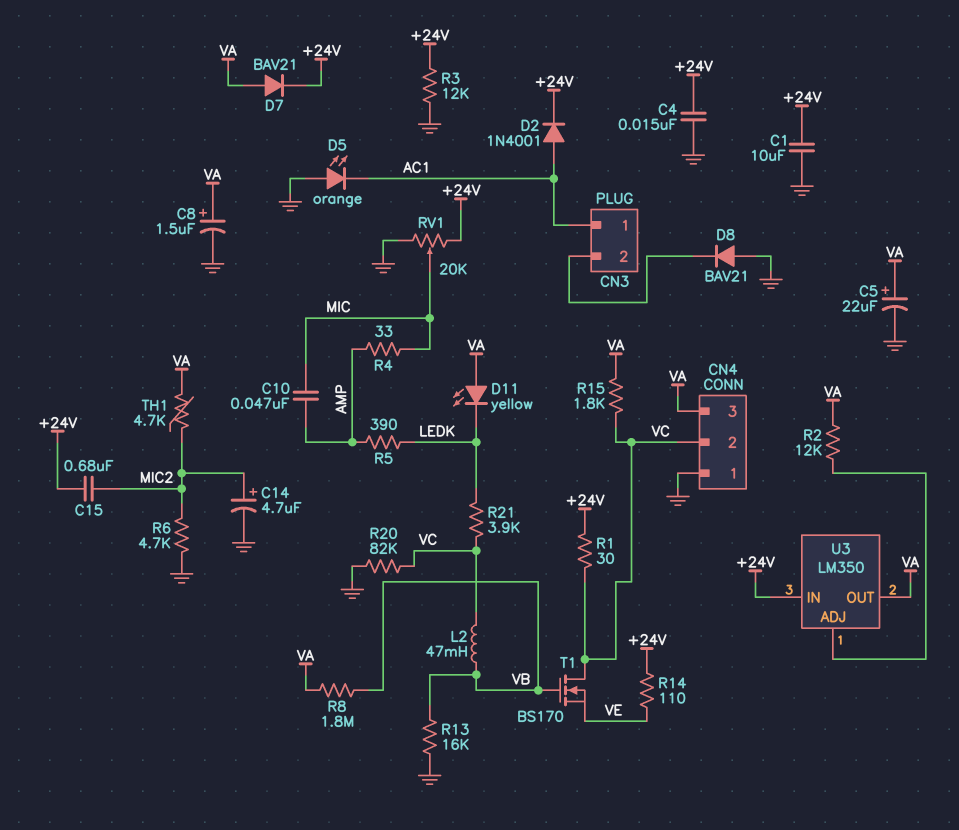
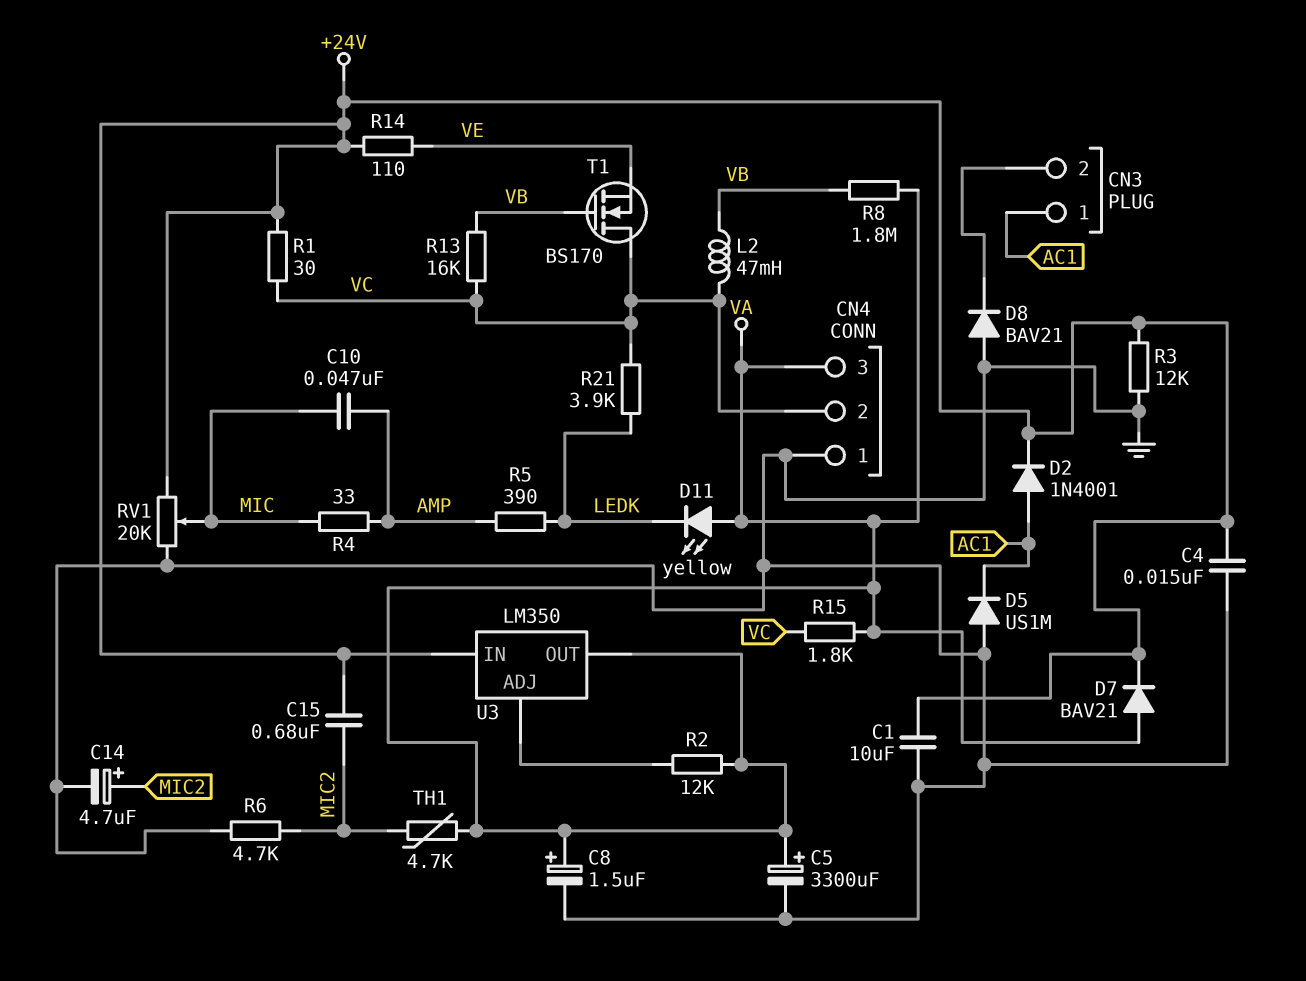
C5: 22uF (plus VA, minus GND) -> 3300uF (plus VA, minus GND)
D5: LED orange (A GND, K AC1) -> diode US1M (A GND, K AC1)
R13: 16k (GND, VB) -> 16k (VB, VC)
R20: 82k (GND, VC) -> none

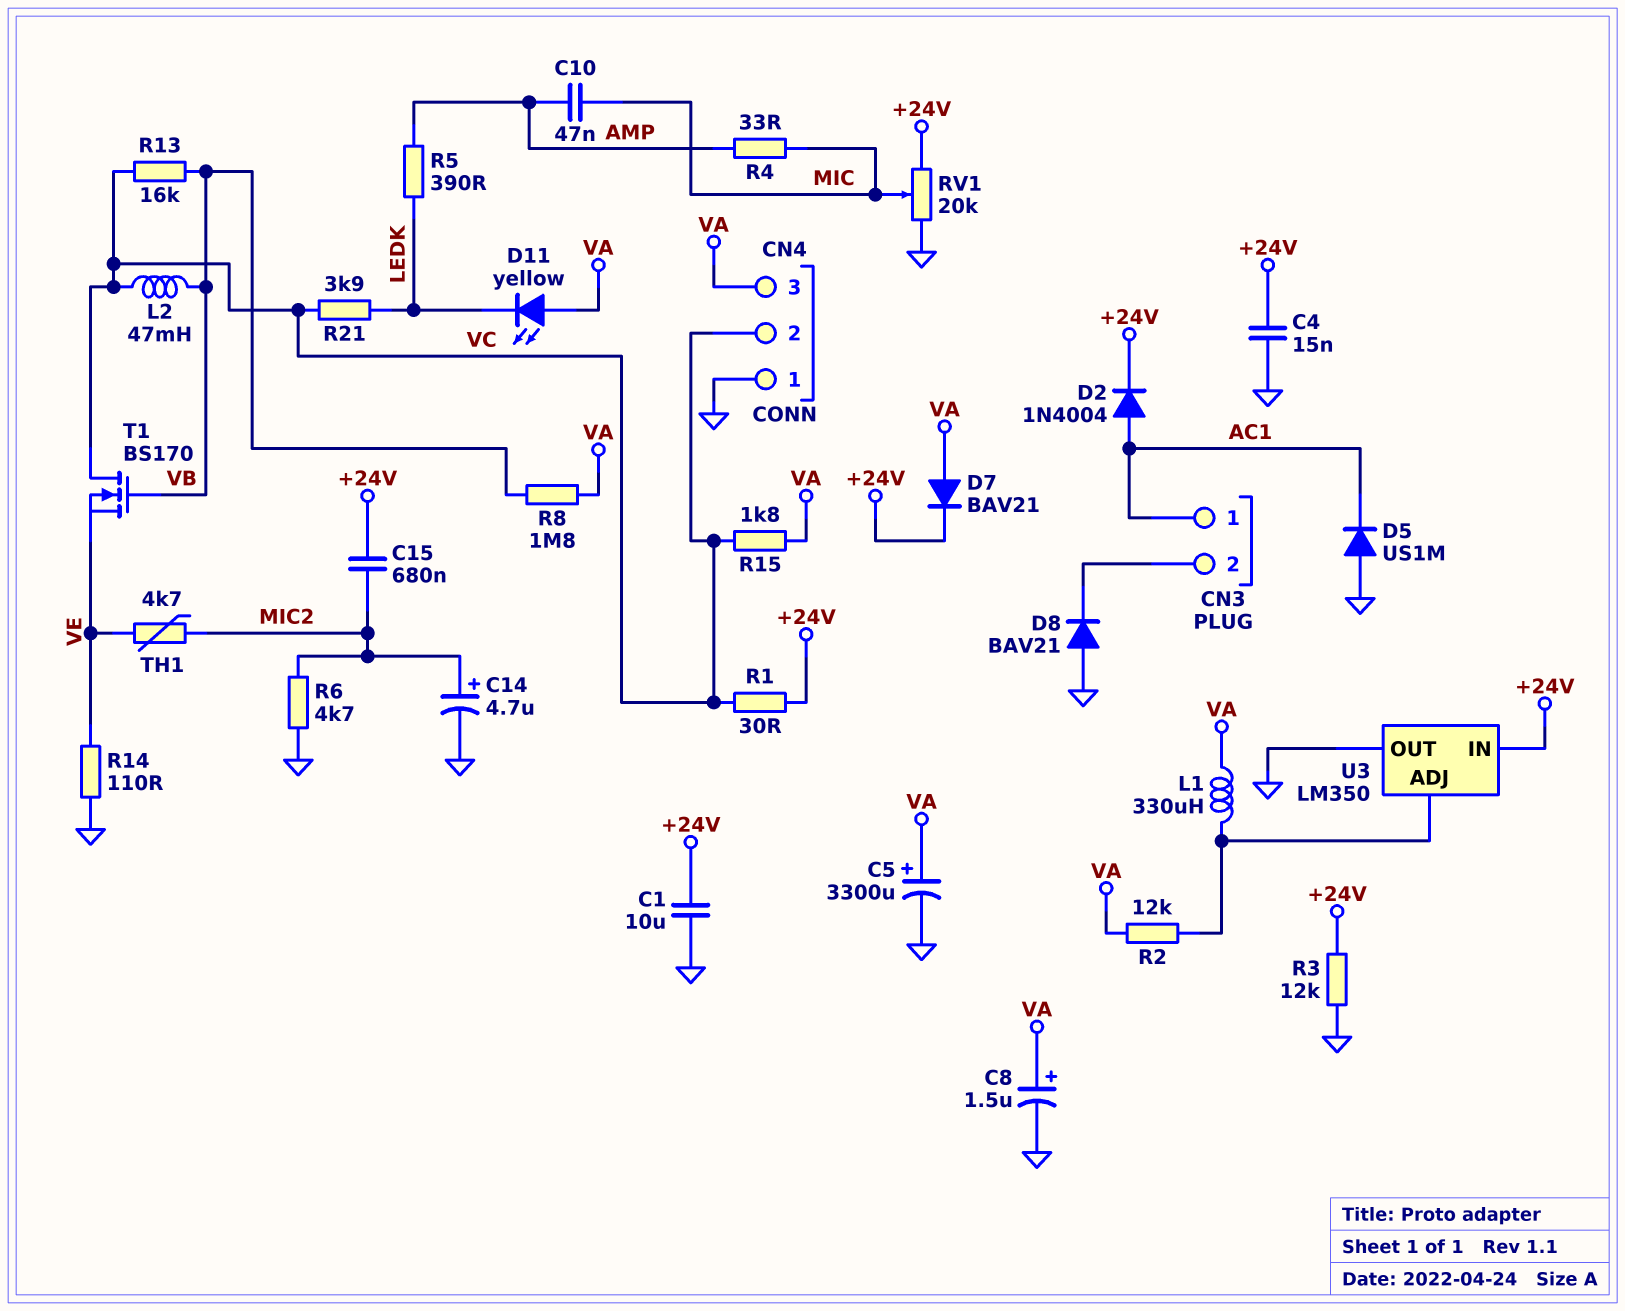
D2: diode 1N4001 (A AC1, K +24V) -> diode 1N4004 (A AC1, K +24V)
L1: none -> 330uH (U3/ADJ, VA)
R14: 110 (+24V, VE) -> 110 (GND, VE)
TH1: 4.7k (MIC2, VA) -> 4.7k (MIC2, VE)
U3 pin OUT: VA -> GND

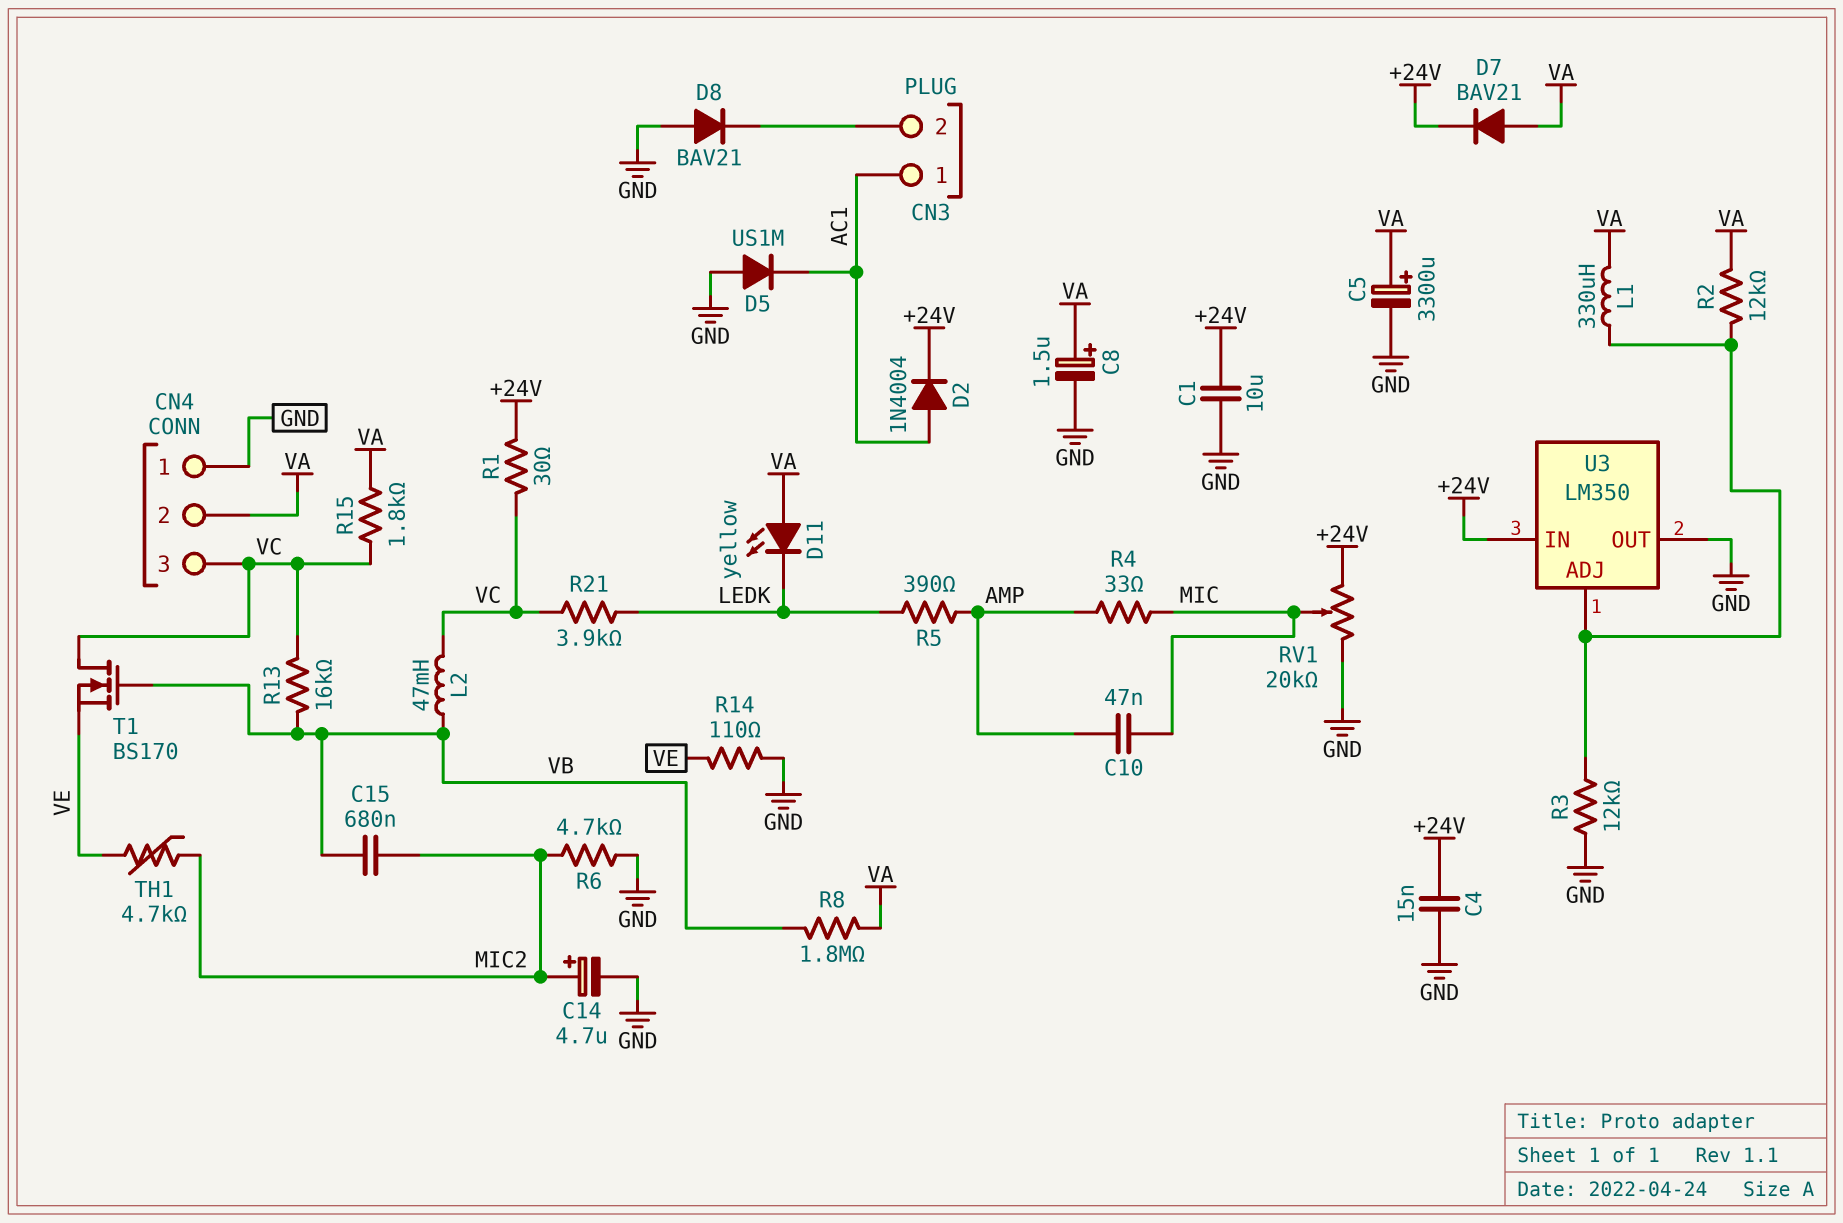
C15: 680nF (+24V, MIC2) -> 680nF (MIC2, VB)
CN4 pin 2: VC -> VA
CN4 pin 3: VA -> VC
R3: 12k (+24V, GND) -> 12k (GND, U3/ADJ)

